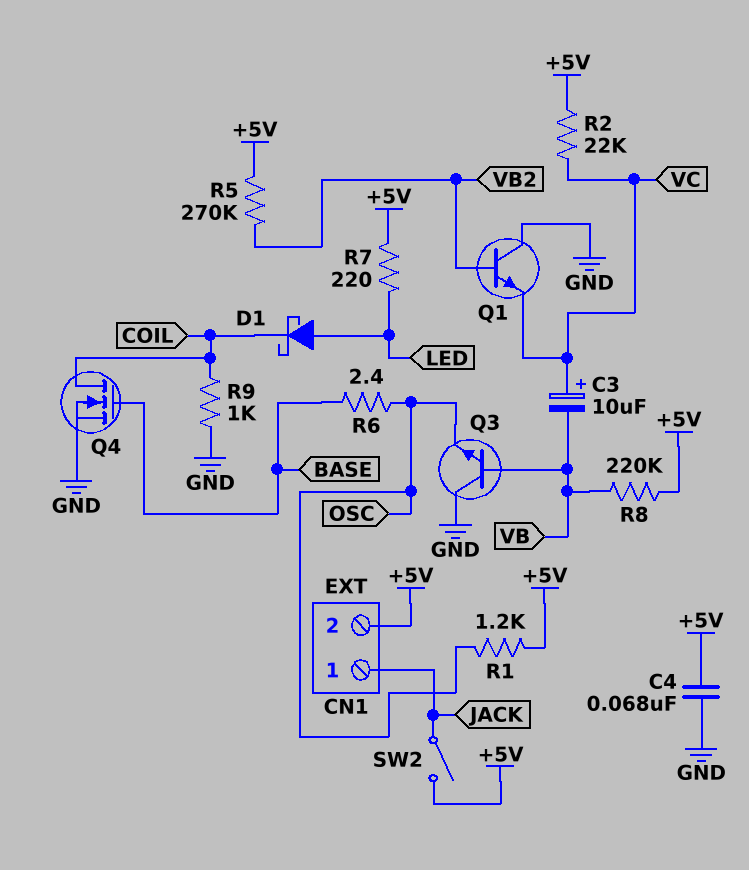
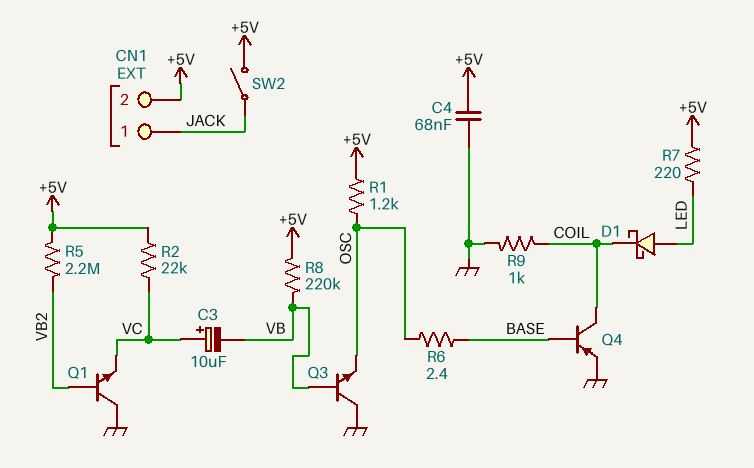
Q4: NMOS (G BASE, D COIL, S GND) -> PNP (B BASE, C COIL, E GND)
R5: 270k (+5V, VB2) -> 2.2M (+5V, VB2)

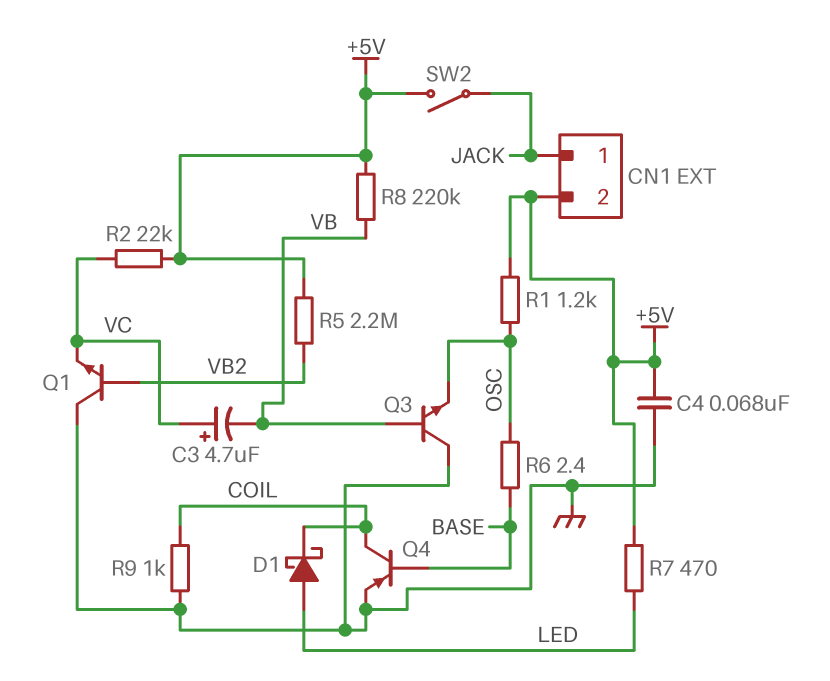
C3: 10uF (plus VC, minus VB) -> 4.7uF (plus VC, minus VB)
R7: 220 (+5V, LED) -> 470 (+5V, LED)

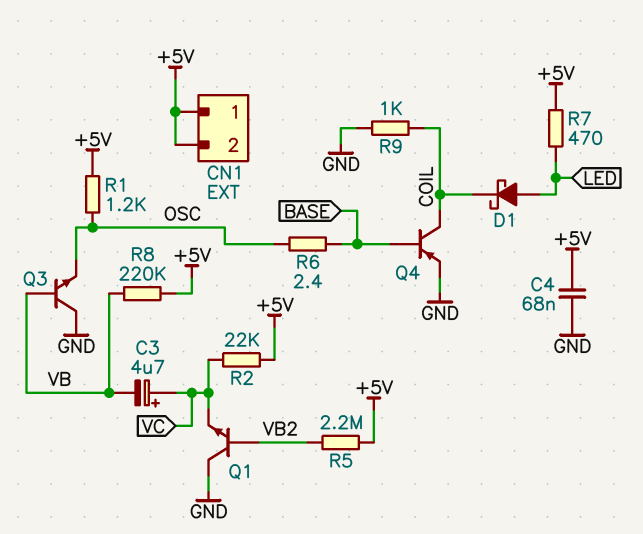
CN1 pin 1: JACK -> +5V
SW2: switch (+5V, JACK) -> none

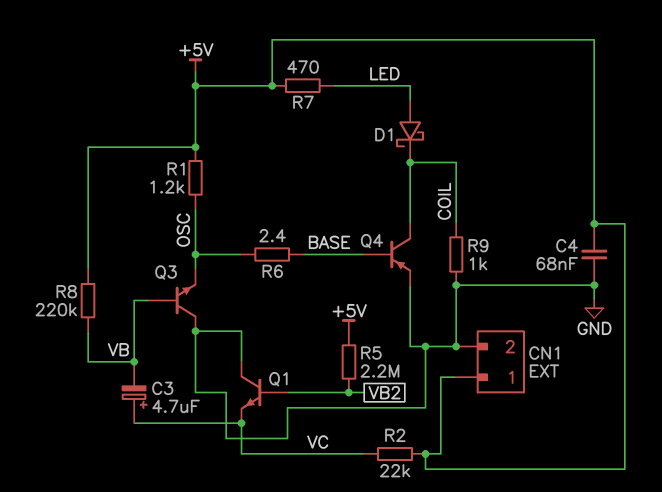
CN1 pin 2: +5V -> GND

